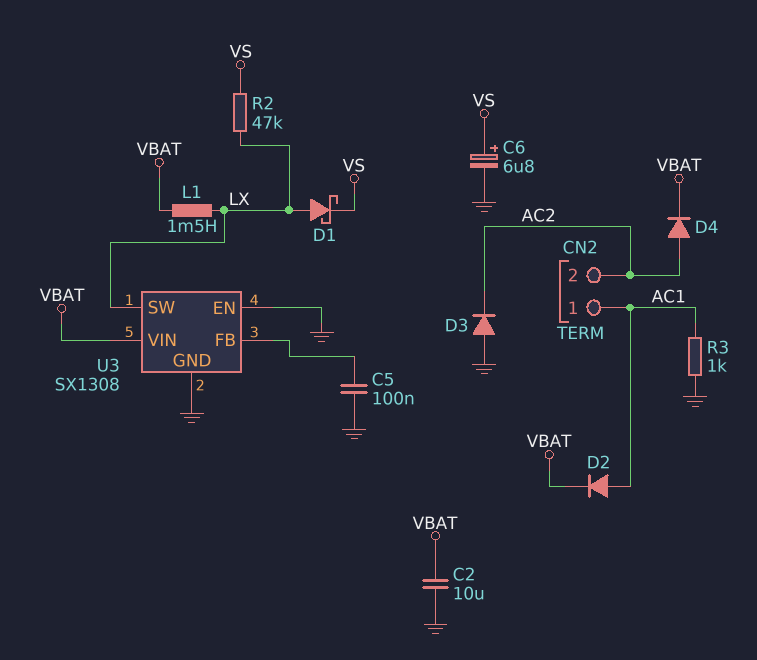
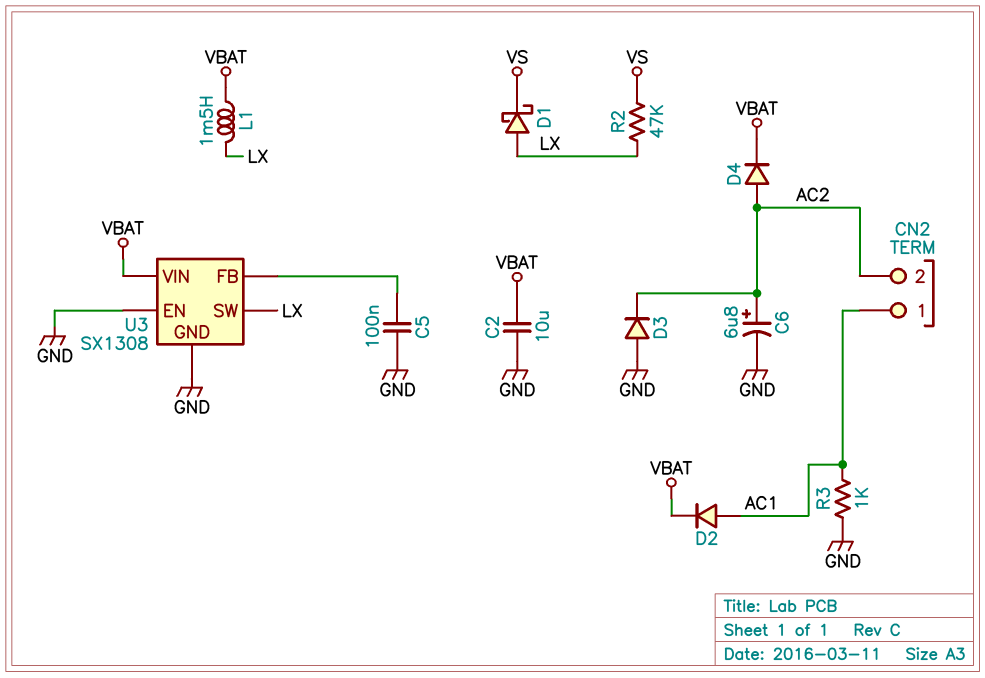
C6: 6.8uF (plus VS, minus GND) -> 6.8uF (plus AC2, minus GND)

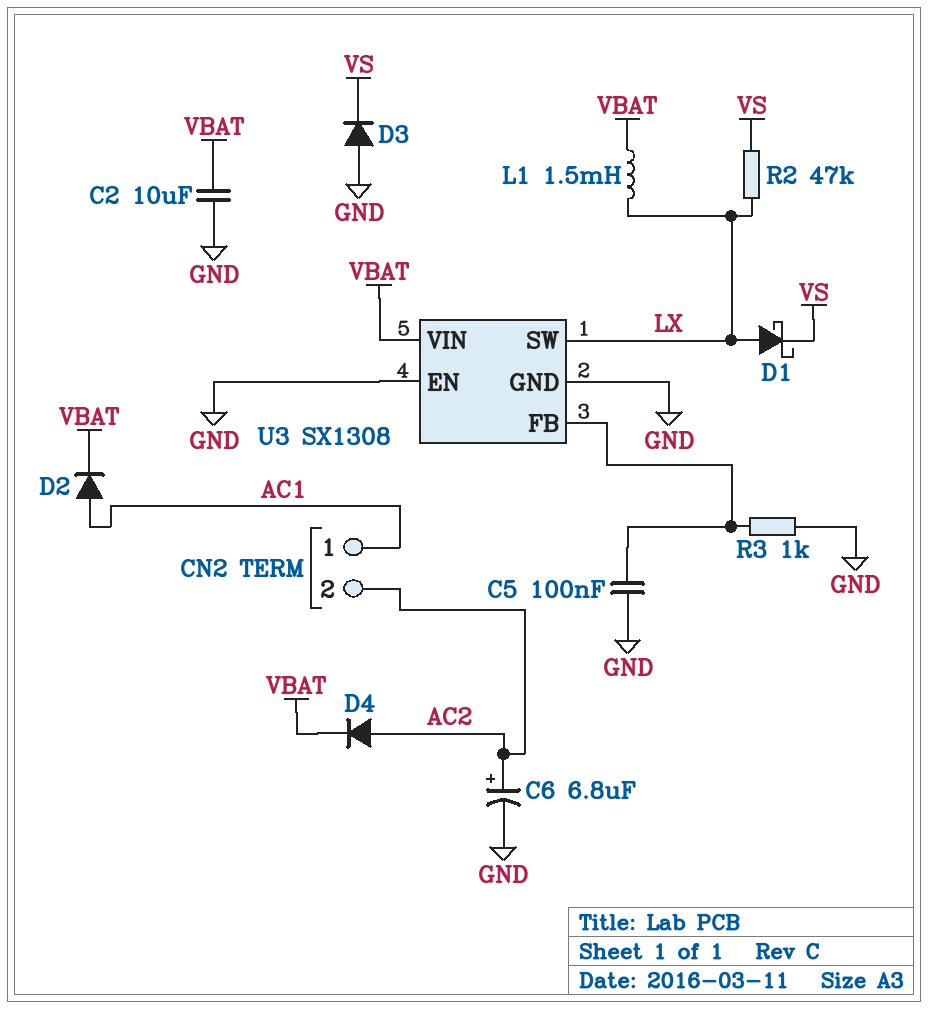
D3: diode (A GND, K AC2) -> diode (A GND, K VS)
R3: 1k (AC1, GND) -> 1k (GND, U3/FB)

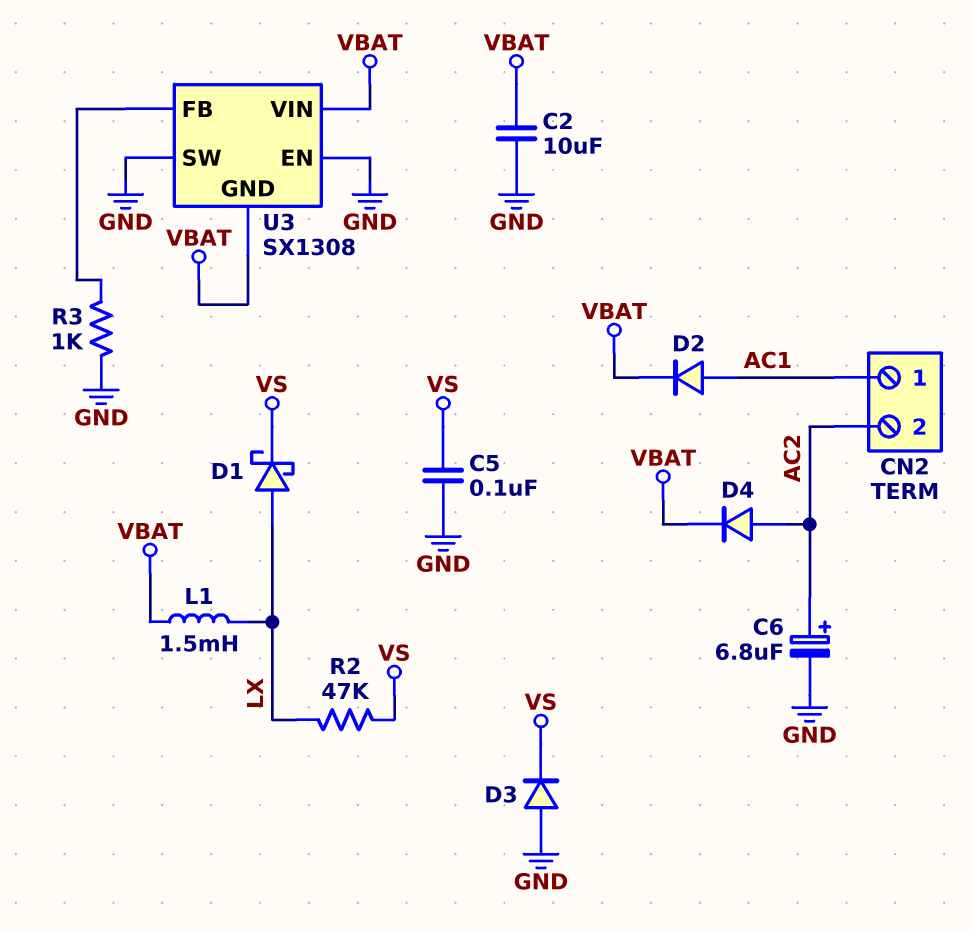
C5: 100nF (GND, U3/FB) -> 100nF (GND, VS)
U3 pin GND: GND -> VBAT
U3 pin SW: LX -> GND

